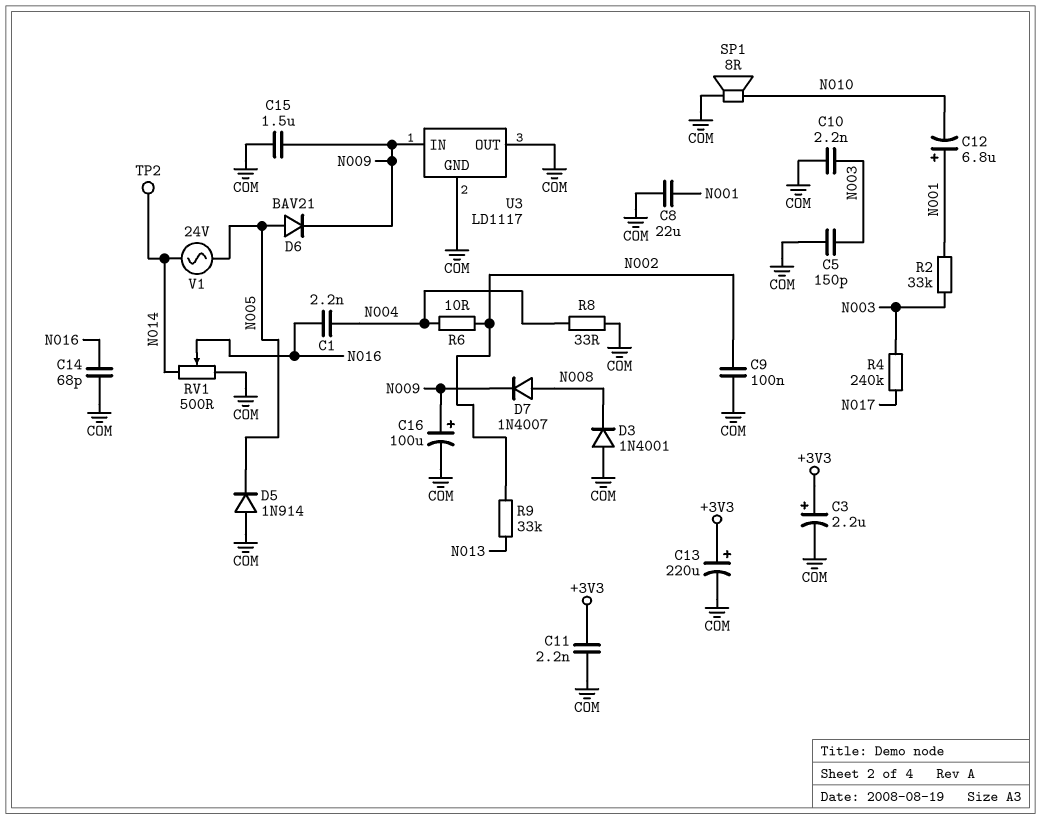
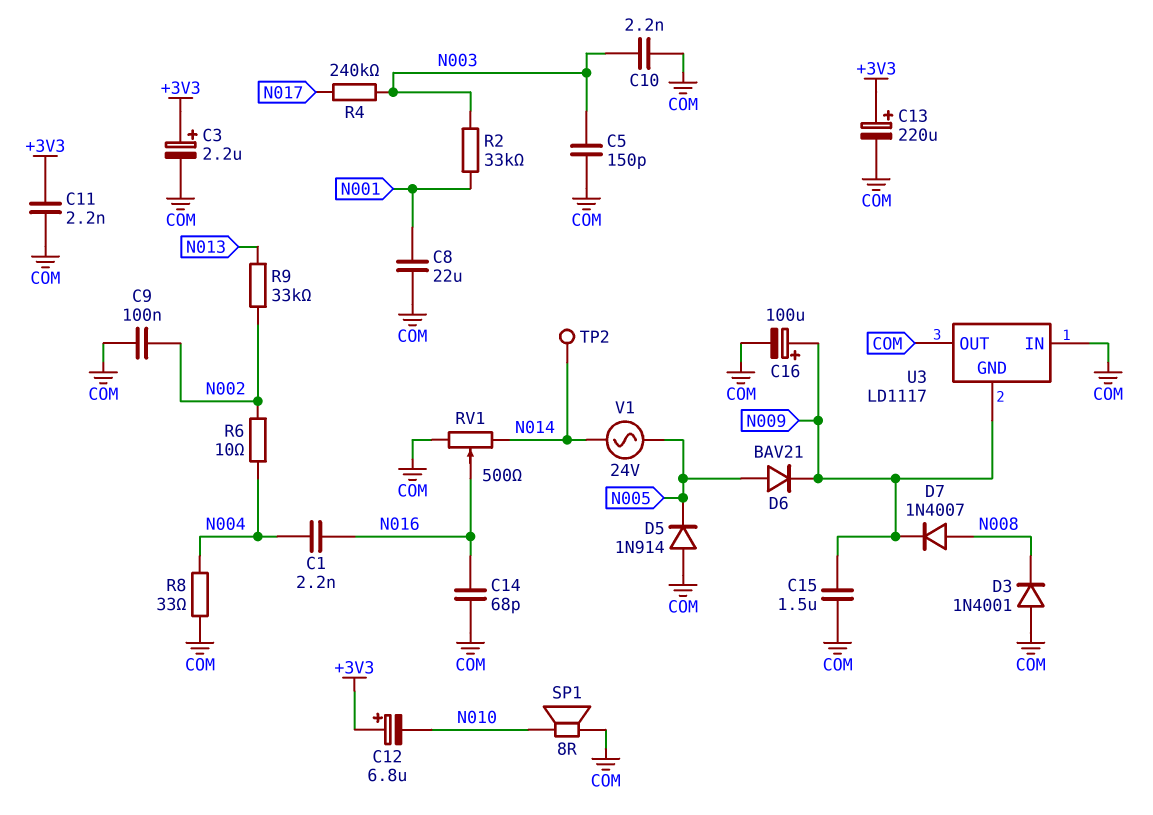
C12: 6.8uF (plus N001, minus N010) -> 6.8uF (plus +3V3, minus N010)
U3 pin GND: COM -> N009
U3 pin IN: N009 -> COM

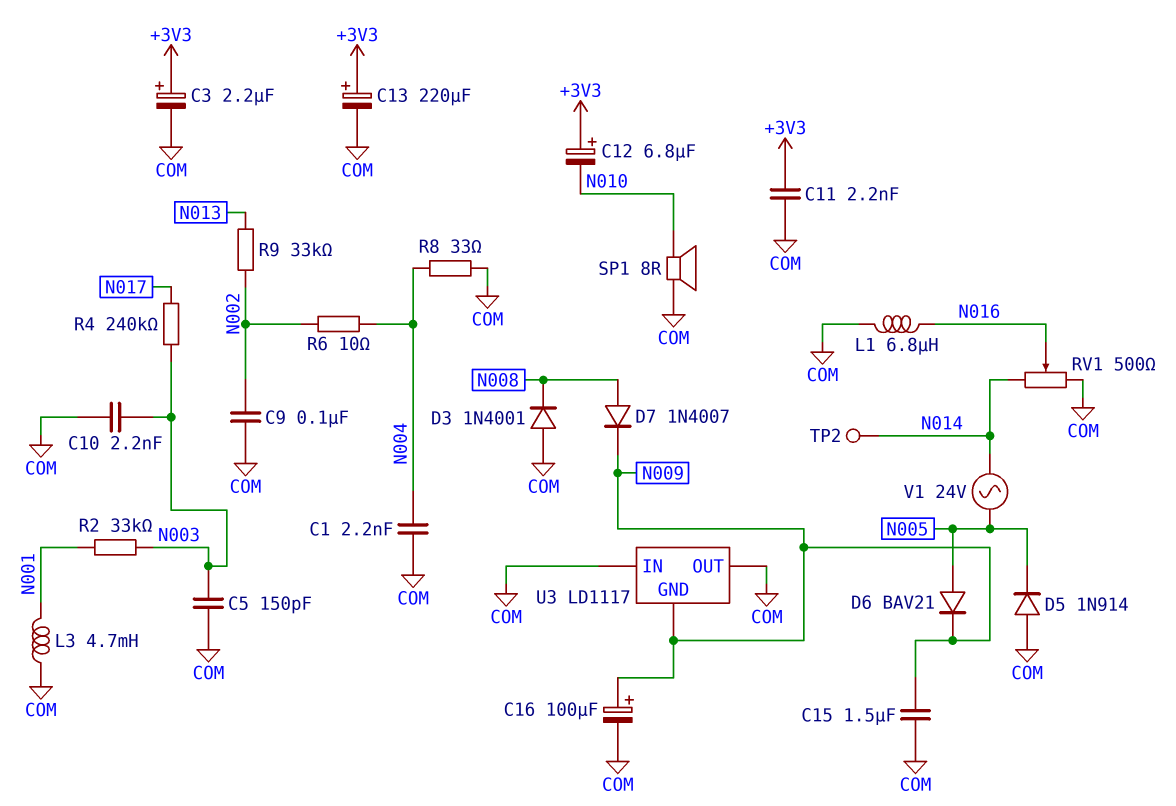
C1: 2.2nF (N004, N016) -> 2.2nF (COM, N004)
C8: 22uF (COM, N001) -> none
C14: 68pF (COM, N016) -> none
L1: none -> 6.8uH (COM, N016)
L3: none -> 4.7mH (COM, N001)

